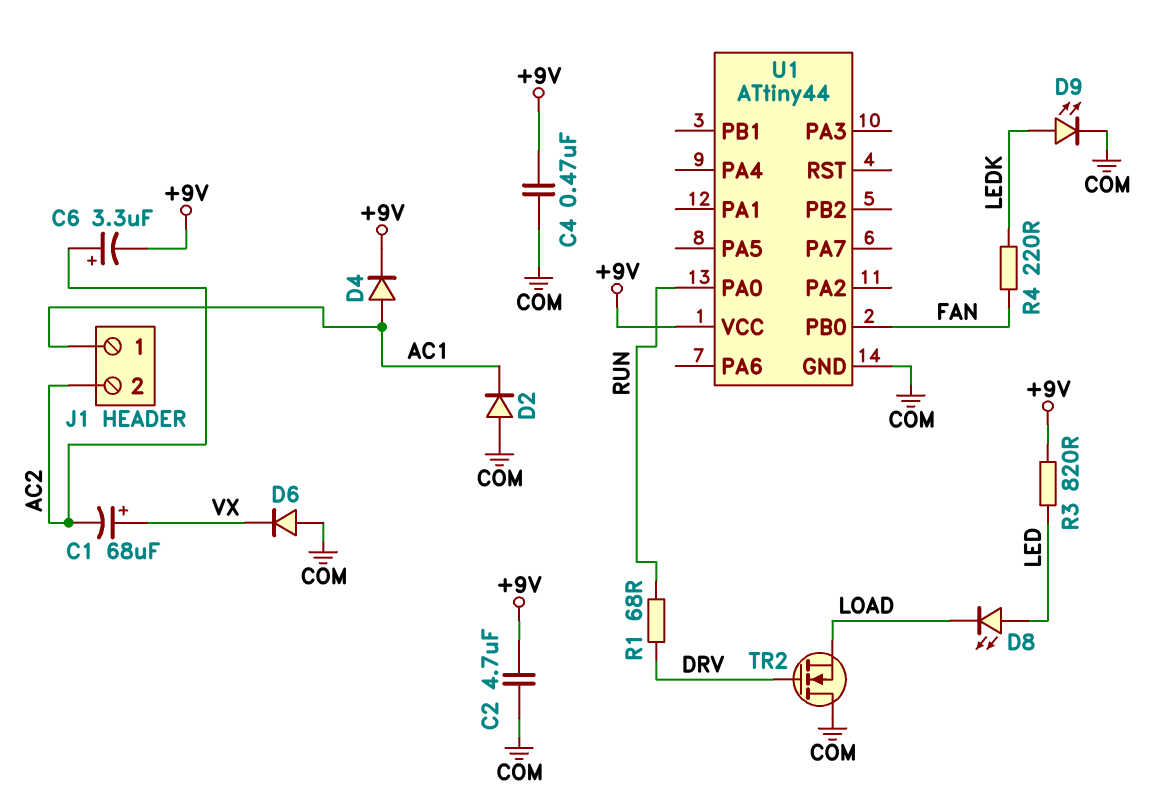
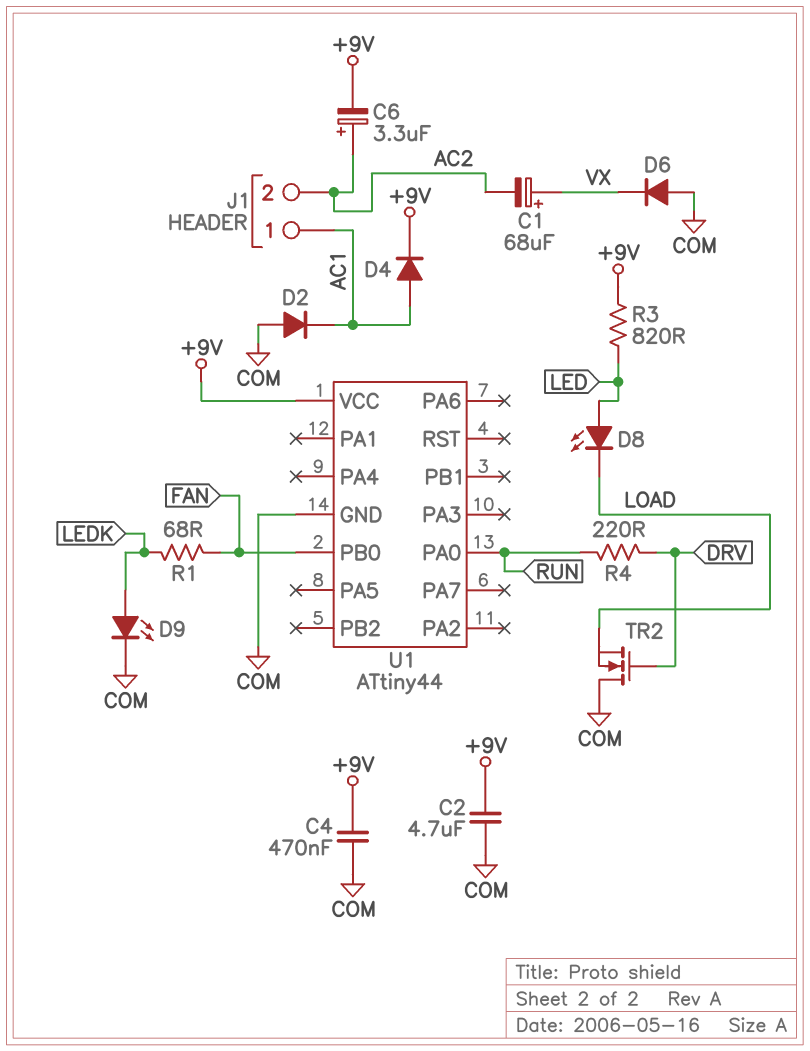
R1: 68 (DRV, RUN) -> 68 (FAN, LEDK)
R4: 220 (FAN, LEDK) -> 220 (DRV, RUN)

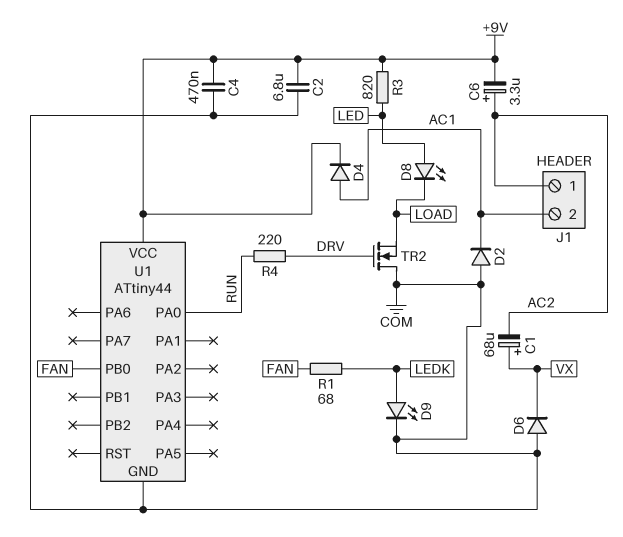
C2: 4.7uF (+9V, COM) -> 6.8uF (+9V, COM)
J1 pin 1: AC1 -> AC2
J1 pin 2: AC2 -> AC1

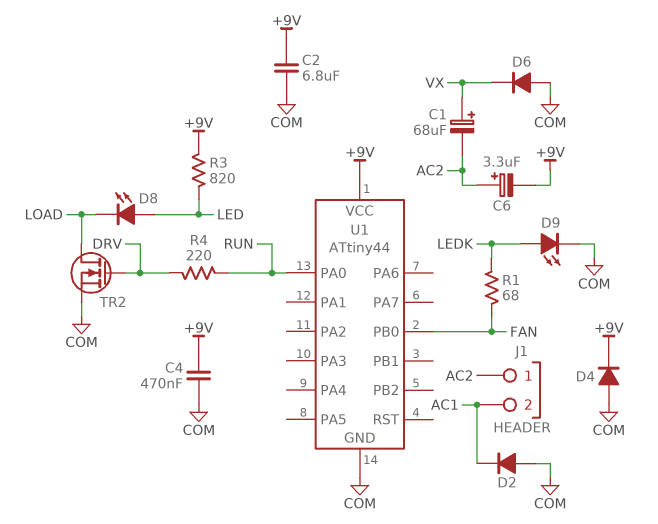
D4: diode (A AC1, K +9V) -> diode (A COM, K +9V)
TR2: NMOS (G DRV, D COM, S LOAD) -> NMOS (G DRV, D LOAD, S COM)

